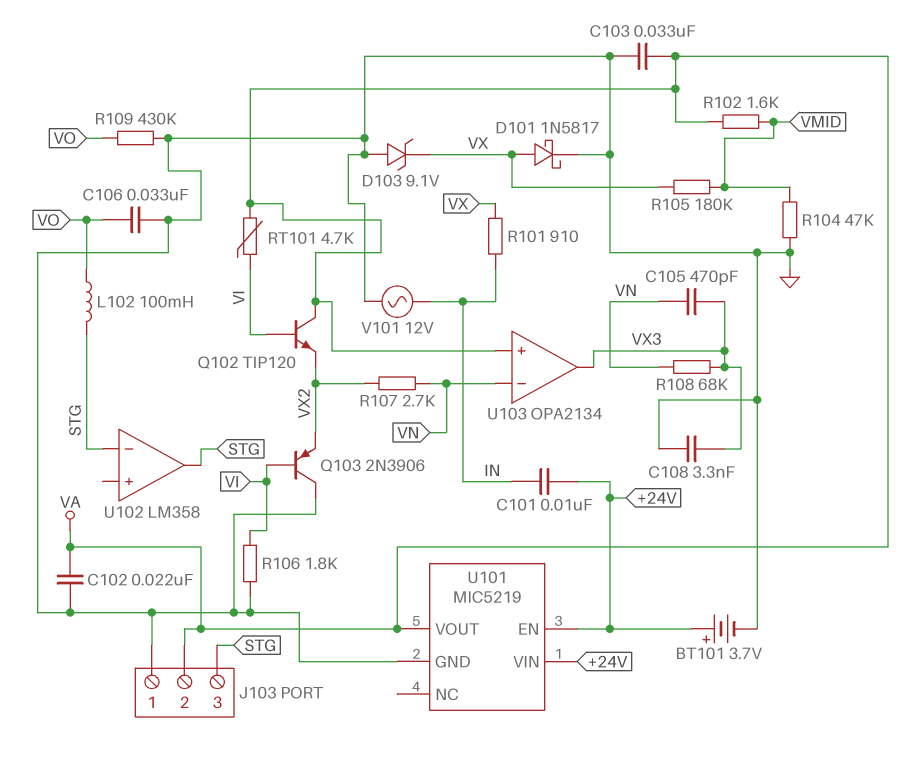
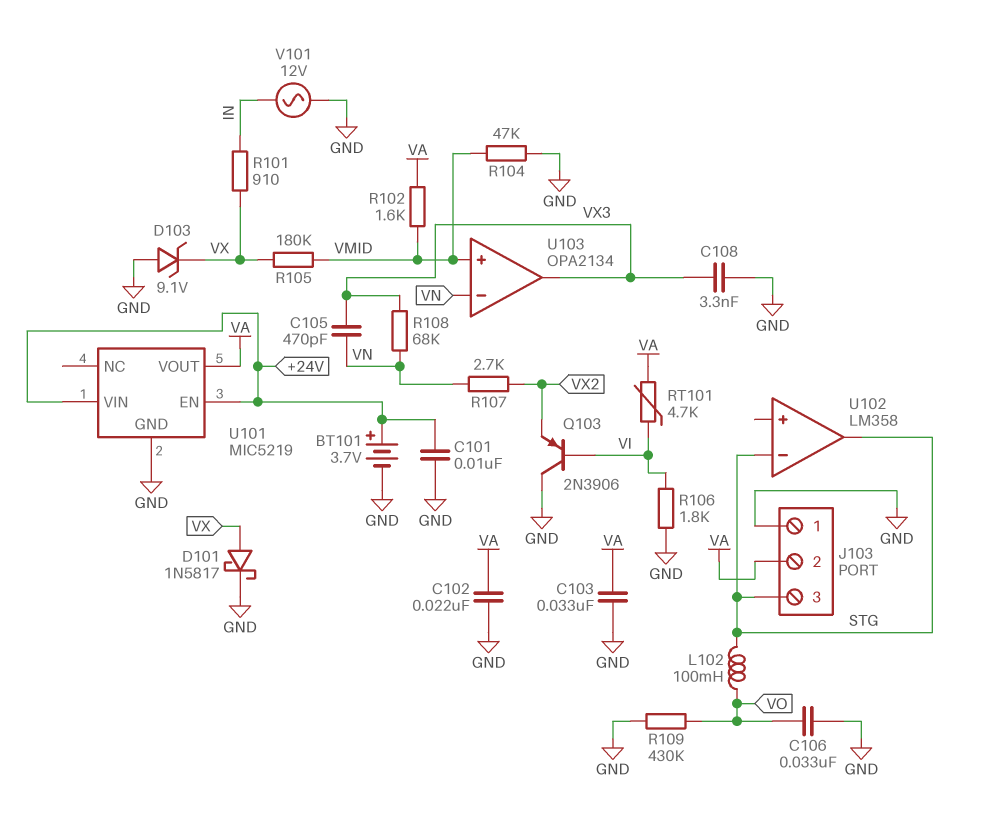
C101: 10nF (+24V, IN) -> 10nF (+24V, GND)
Q102: NPN TIP120 (B VI, C VA, E VX2) -> none
U103 pin in+: VA -> VMID

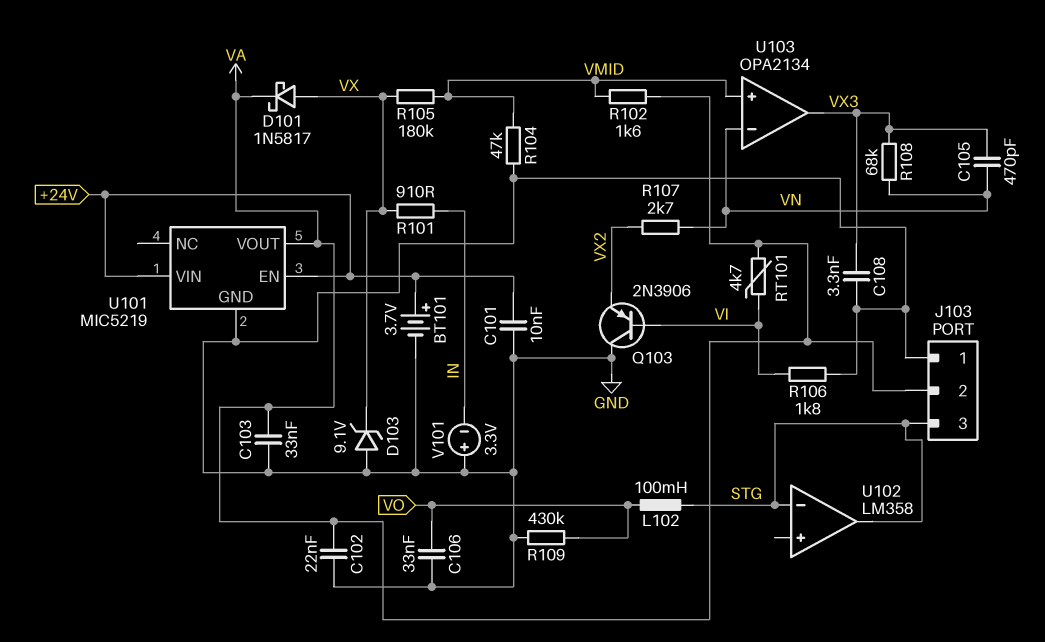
D101: schottky 1N5817 (A VX, K GND) -> schottky 1N5817 (A VX, K VA)
V101: AC 12V (GND, IN) -> 3.3V (plus GND, minus IN)

